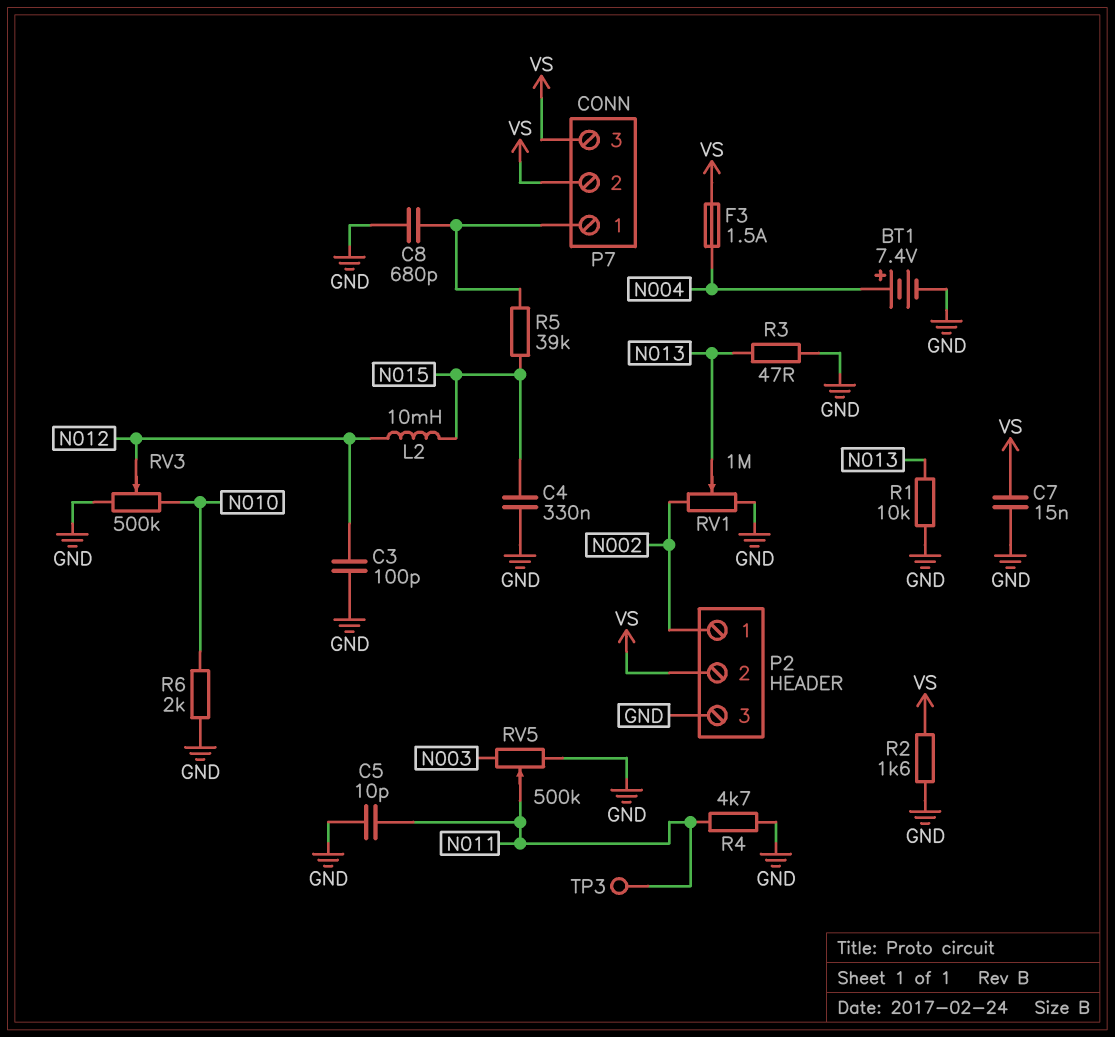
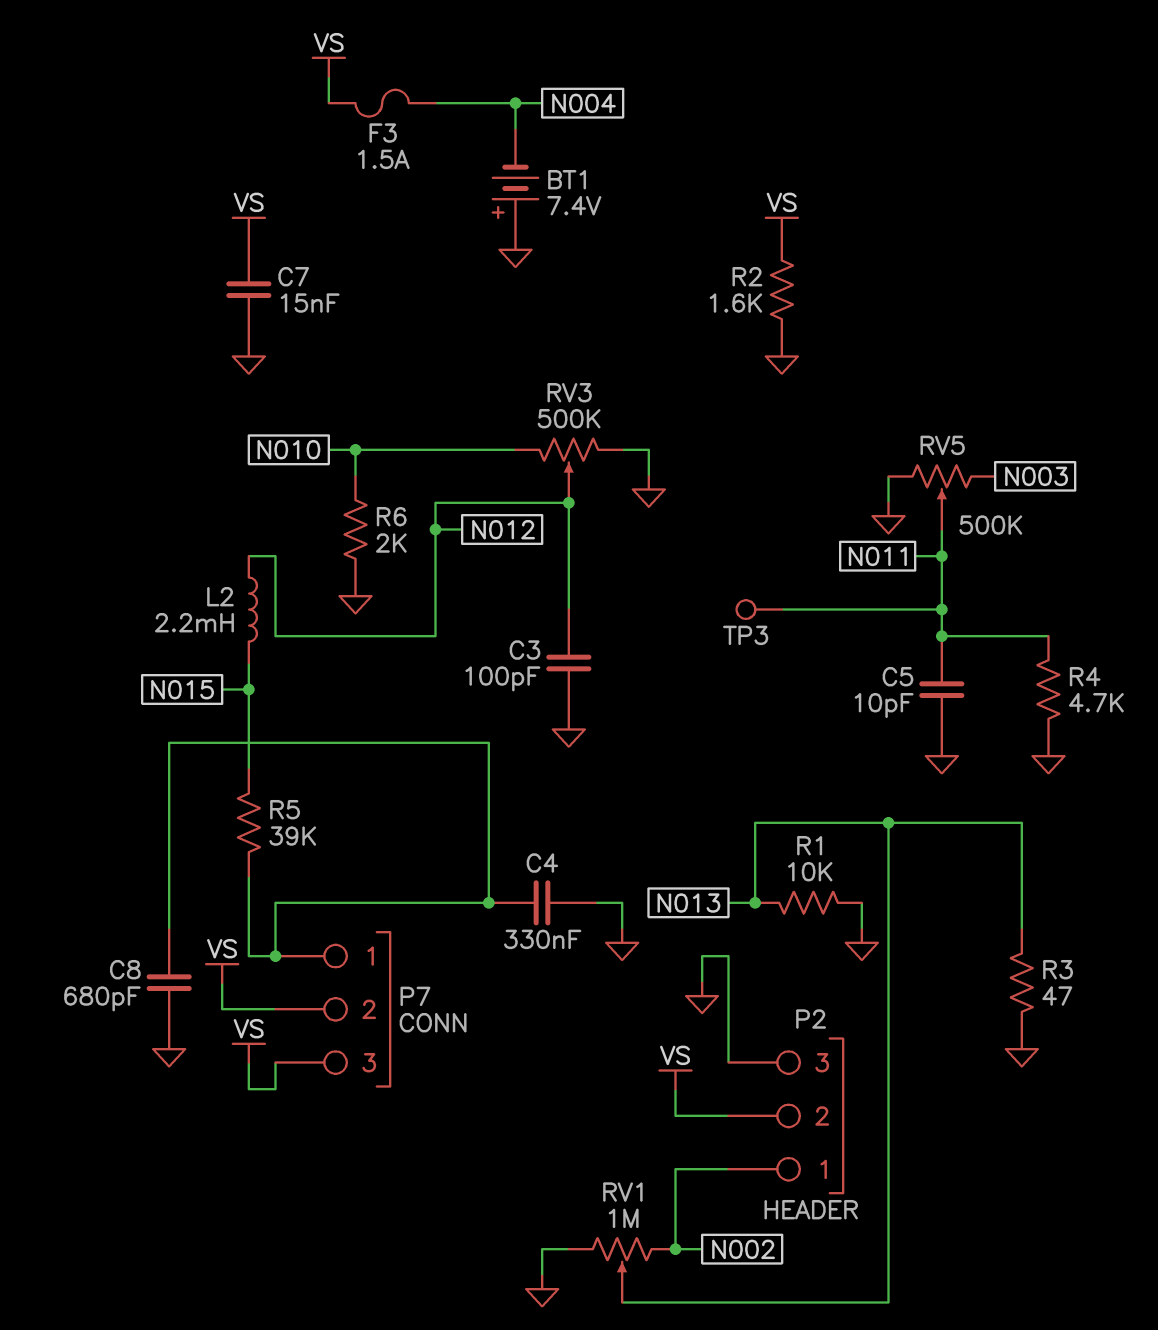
BT1: 7.4V (plus N004, minus GND) -> 7.4V (plus GND, minus N004)
C4: 330nF (GND, N015) -> 330nF (GND, P7/1)
L2: 10mH (N012, N015) -> 2.2mH (N012, N015)

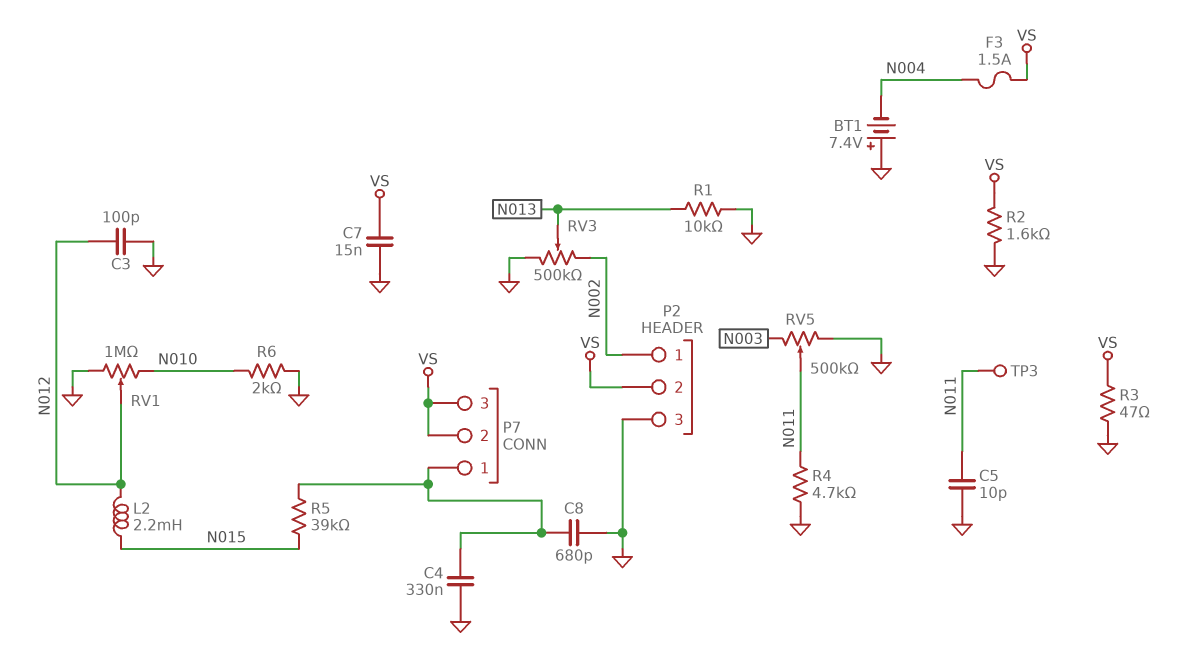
R3: 47 (GND, N013) -> 47 (GND, VS)
RV1: 1M (GND, N002, wiper N013) -> 1M (GND, N010, wiper N012)
RV3: 500k (GND, N010, wiper N012) -> 500k (GND, N002, wiper N013)

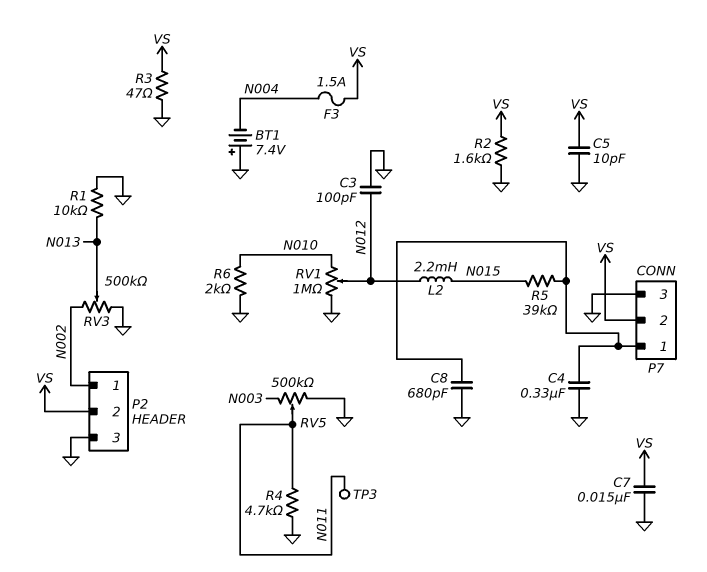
C5: 10pF (GND, N011) -> 10pF (GND, VS)
P7 pin 3: VS -> GND

